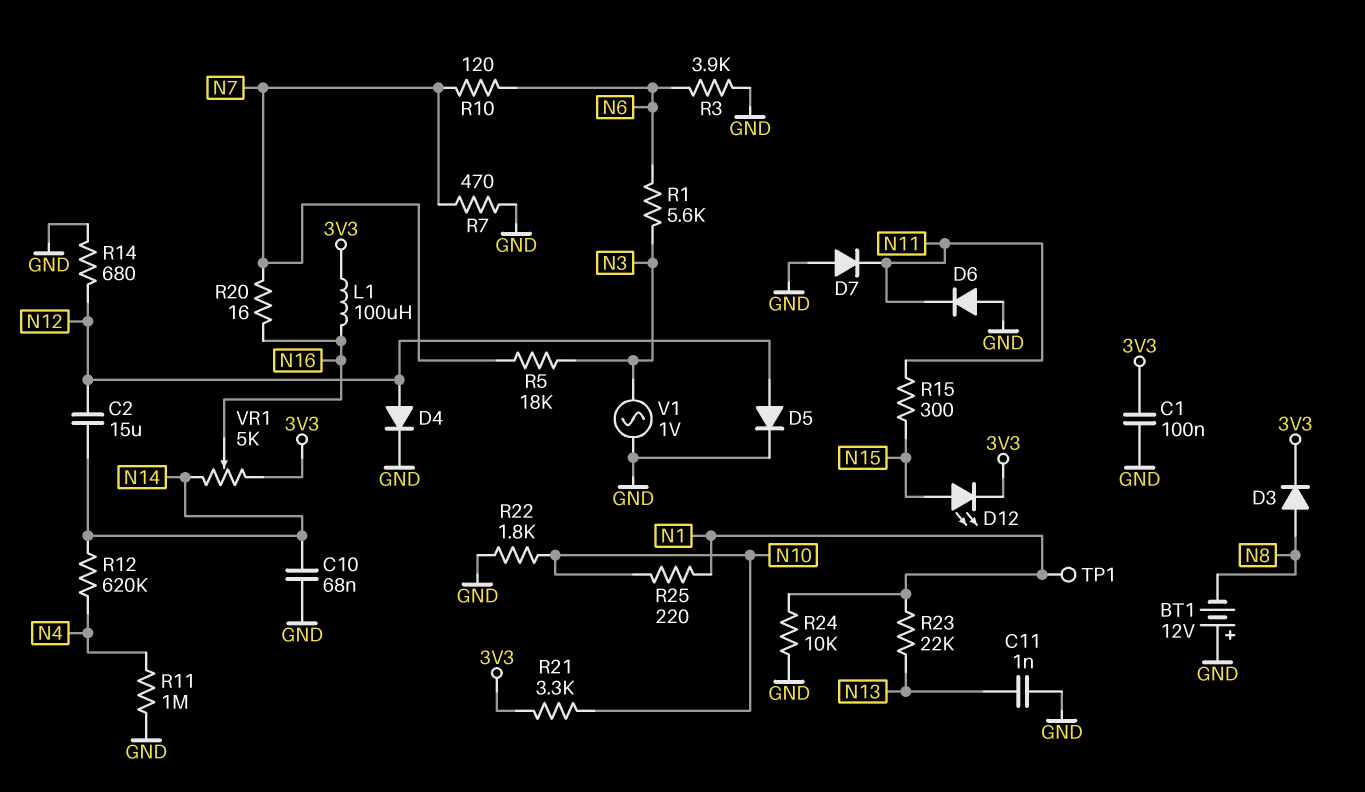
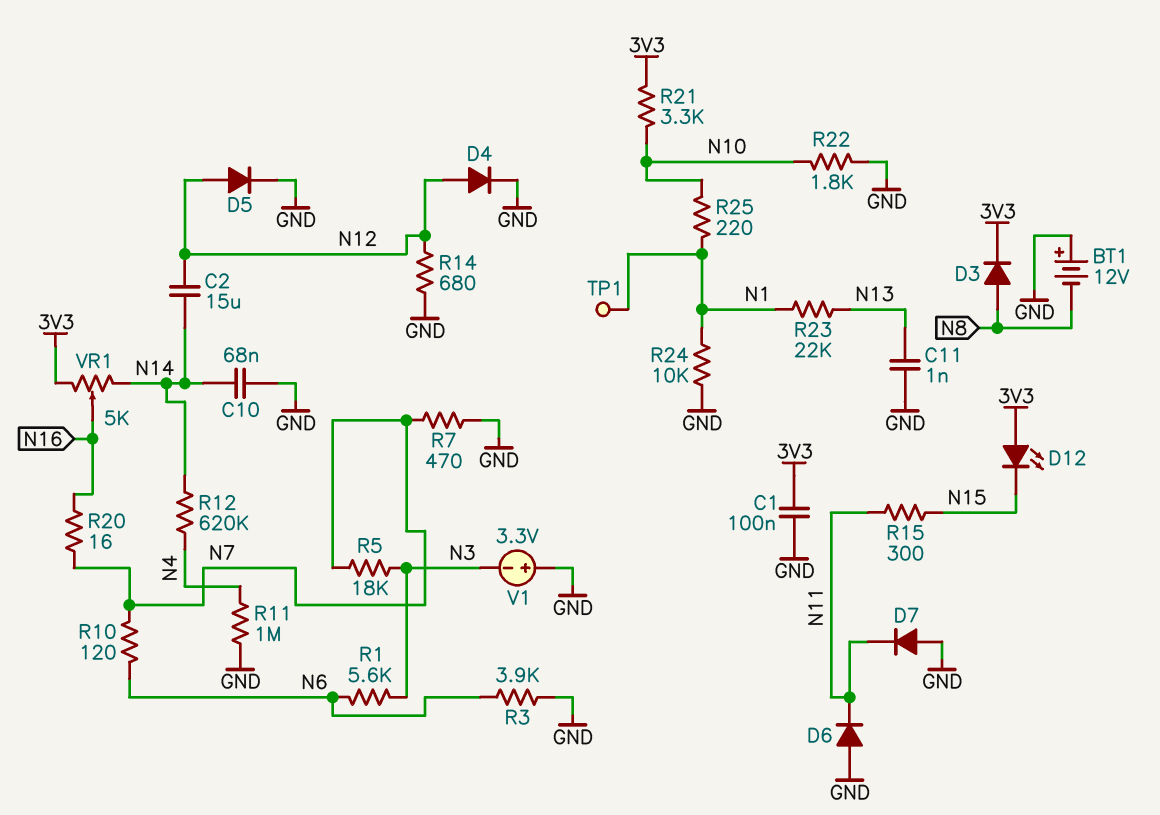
D12: LED (A N15, K 3V3) -> LED (A 3V3, K N15)
L1: 100uH (3V3, N16) -> none
V1: AC 1V (GND, N3) -> 3.3V (plus GND, minus N3)

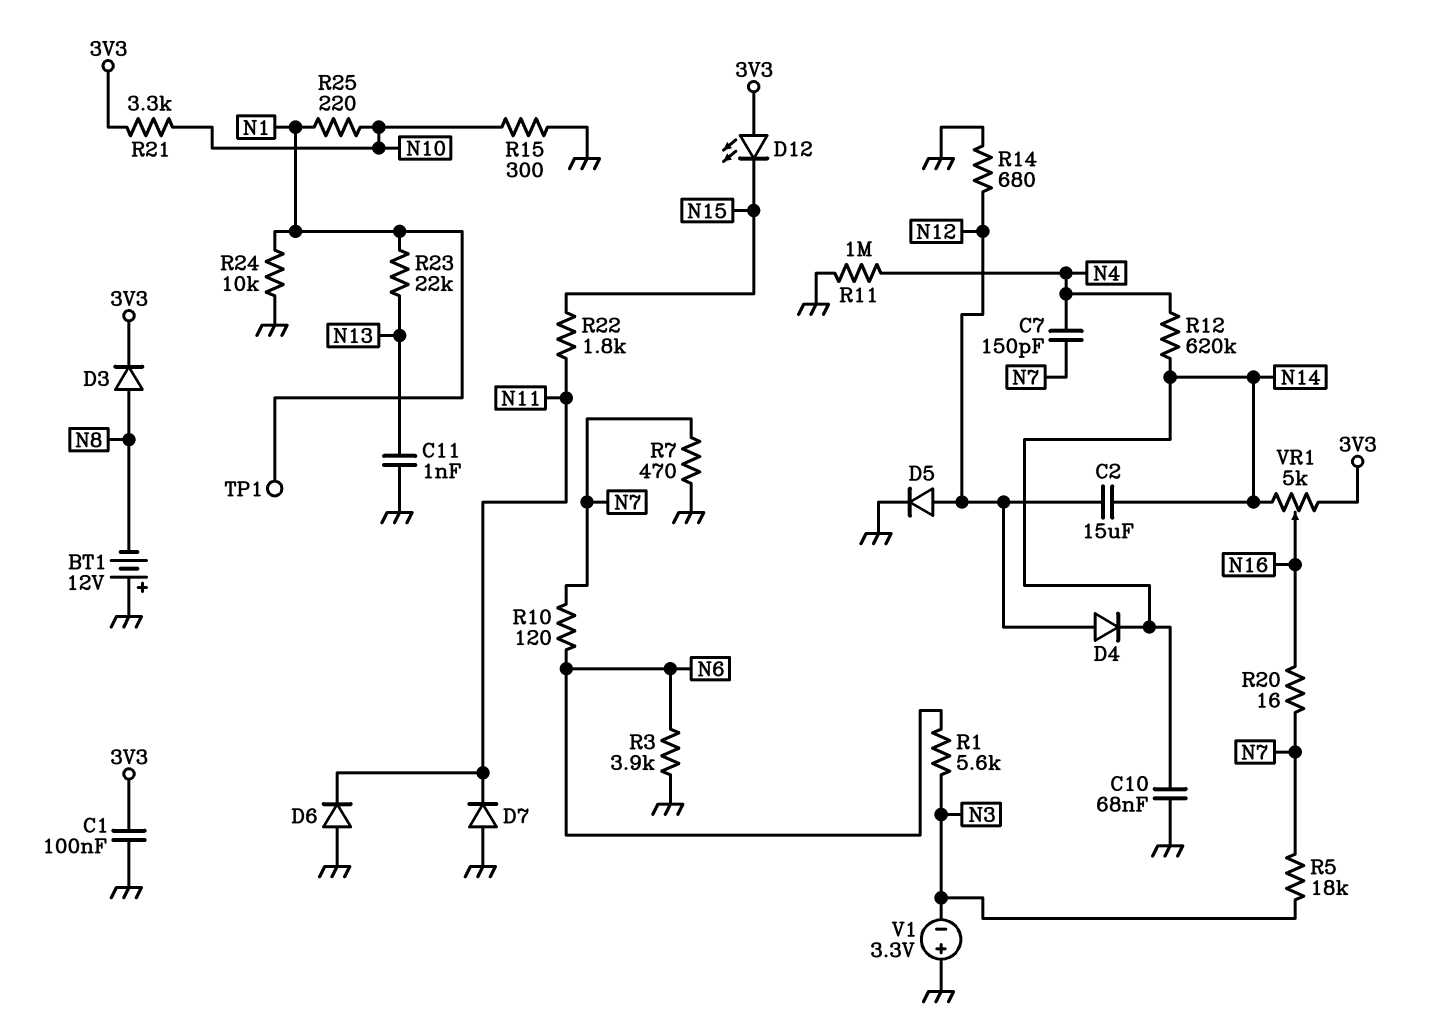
C7: none -> 150pF (N4, N7)
D4: diode (A N12, K GND) -> diode (A N12, K N14)
R15: 300 (N11, N15) -> 300 (GND, N10)
R22: 1.8k (GND, N10) -> 1.8k (N11, N15)

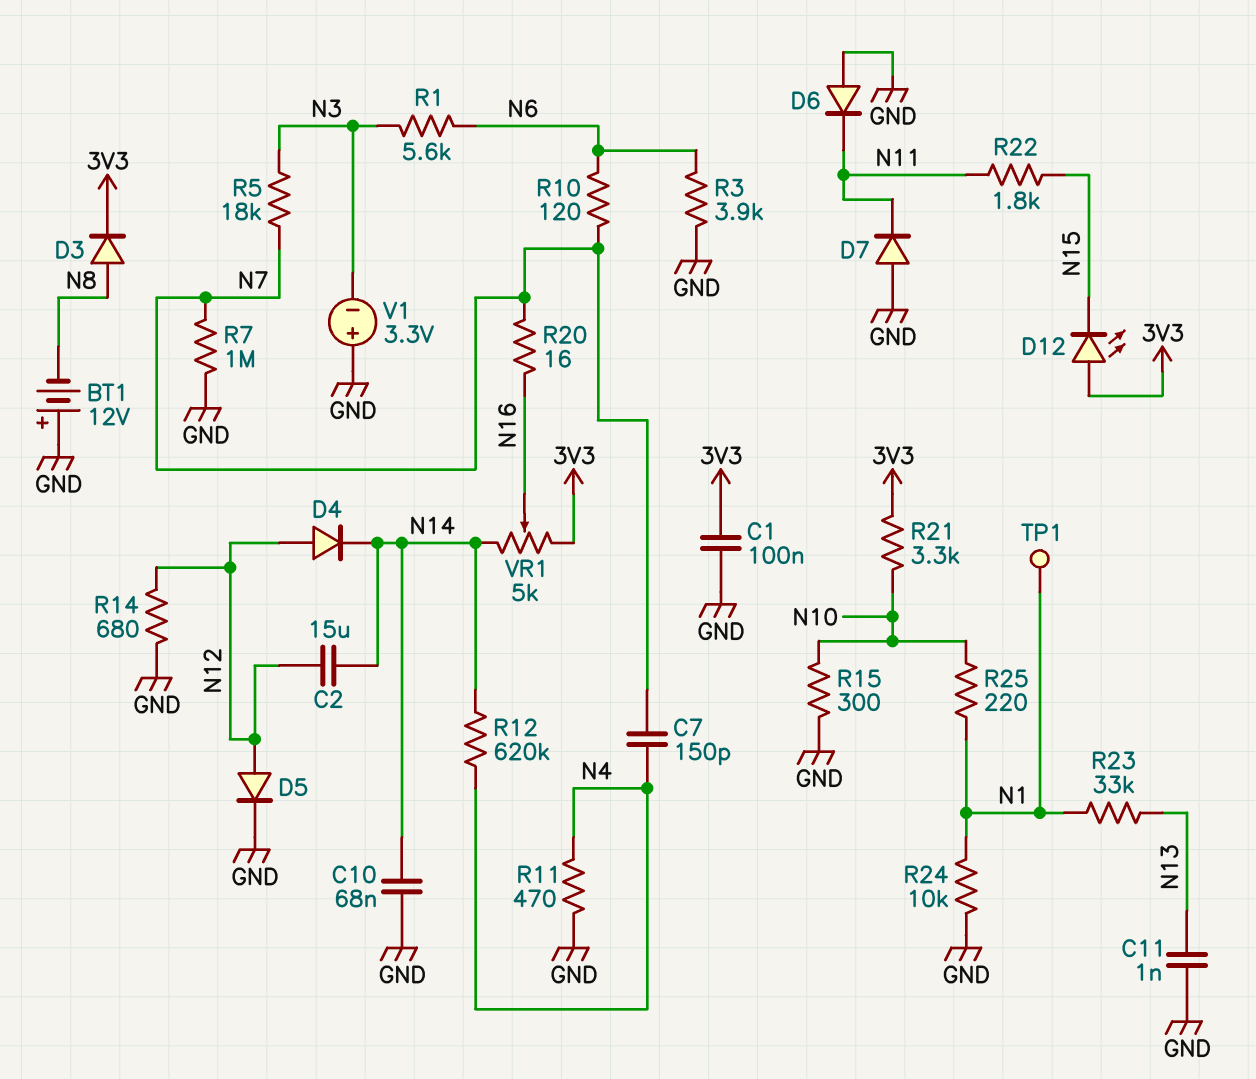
R7: 470 (GND, N7) -> 1M (GND, N7)
R11: 1M (GND, N4) -> 470 (GND, N4)
R23: 22k (N1, N13) -> 33k (N1, N13)

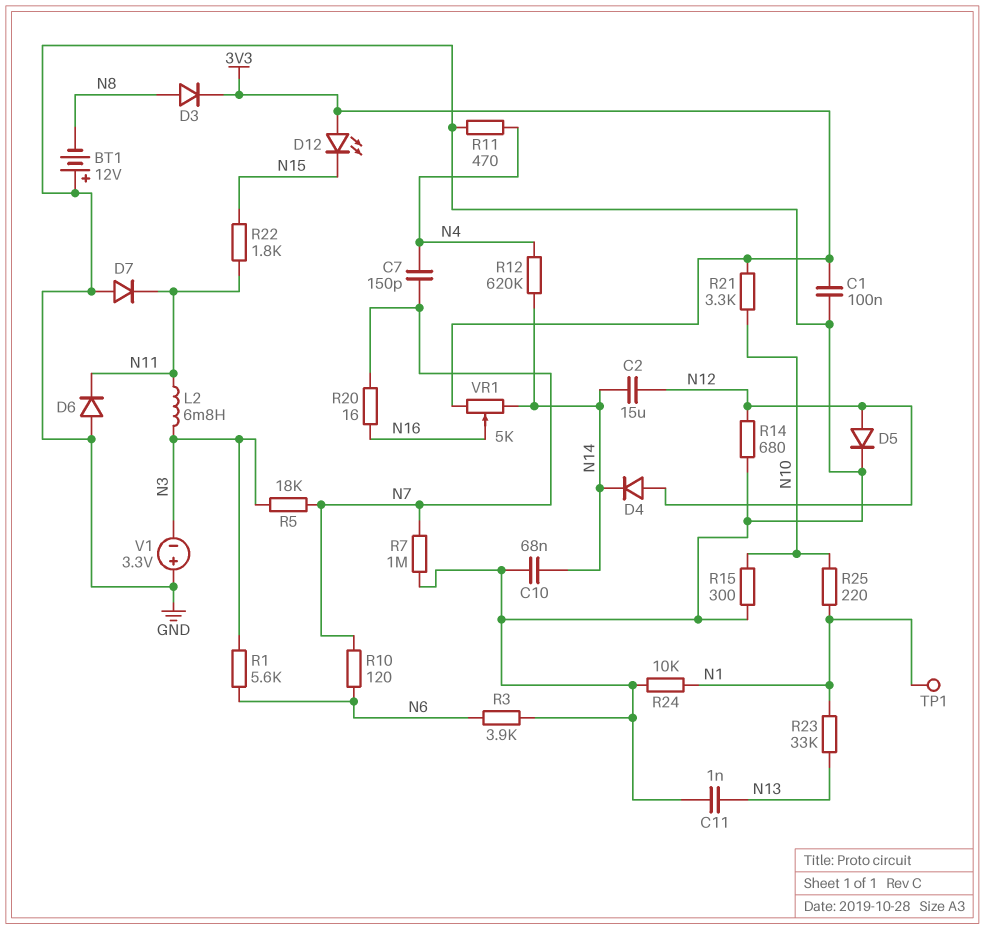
L2: none -> 6.8mH (N3, N11)

